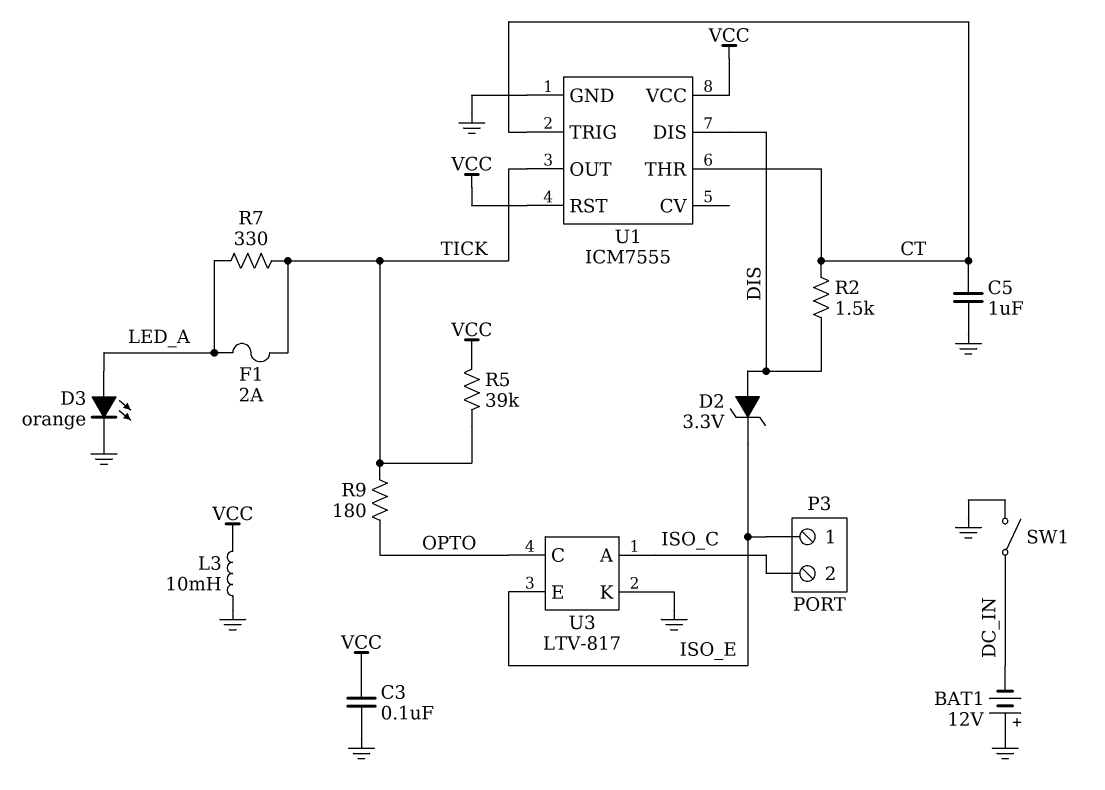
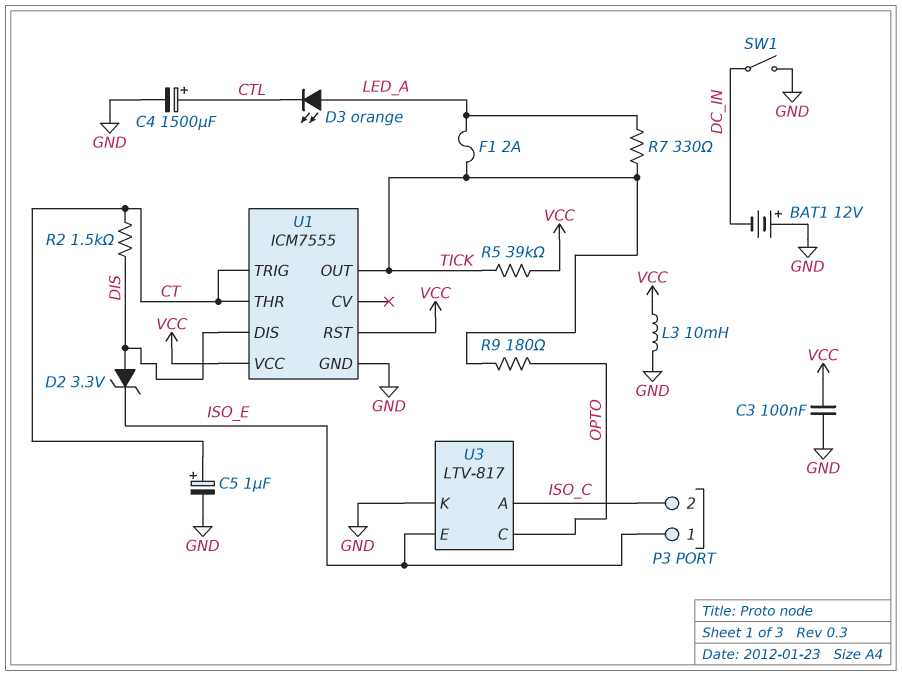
C4: none -> 1500uF (plus CTL, minus GND)
C5: 1uF (CT, GND) -> 1uF (plus CT, minus GND)
D3: LED orange (A LED_A, K GND) -> LED orange (A LED_A, K CTL)

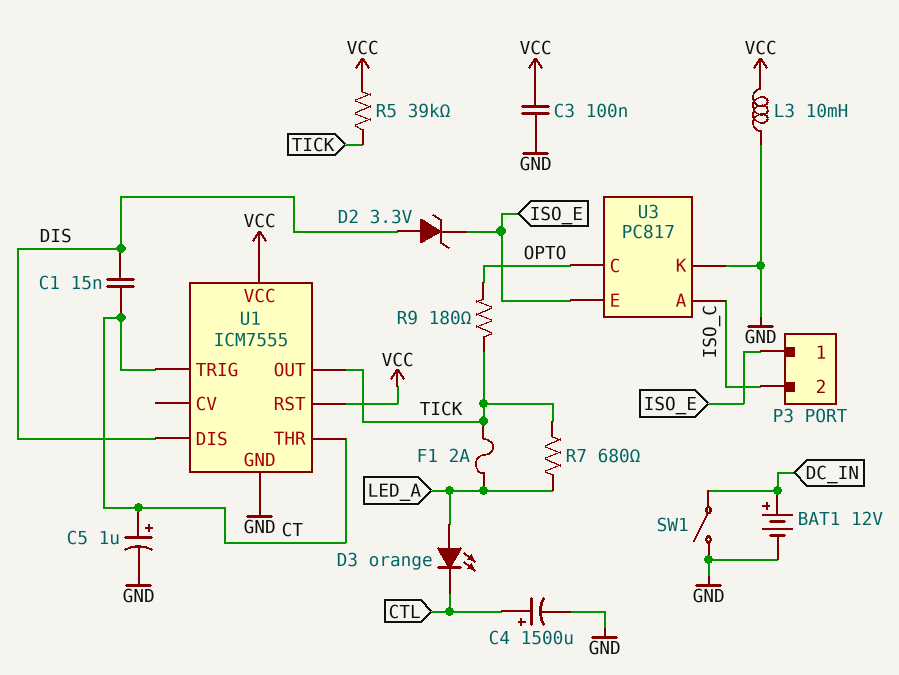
BAT1: 12V (plus GND, minus DC_IN) -> 12V (plus DC_IN, minus GND)
C1: none -> 15nF (CT, DIS)
R2: 1.5k (CT, DIS) -> none
R7: 330 (LED_A, TICK) -> 680 (LED_A, TICK)
U3: LTV-817 -> PC817

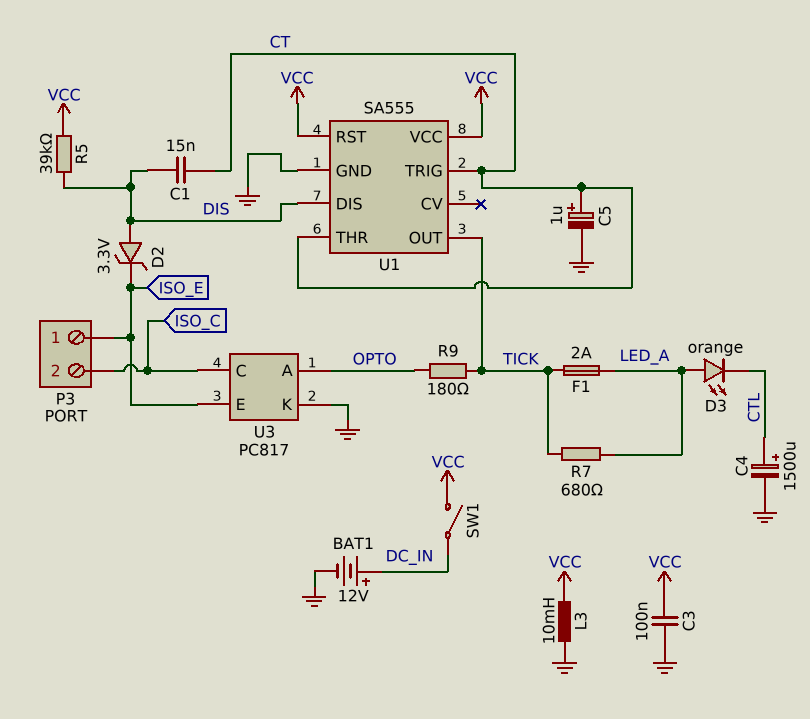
R5: 39k (TICK, VCC) -> 39k (DIS, VCC)
SW1: switch (DC_IN, GND) -> switch (DC_IN, VCC)
U1: ICM7555 -> SA555
U3 pin A: ISO_C -> OPTO
U3 pin C: OPTO -> ISO_C

